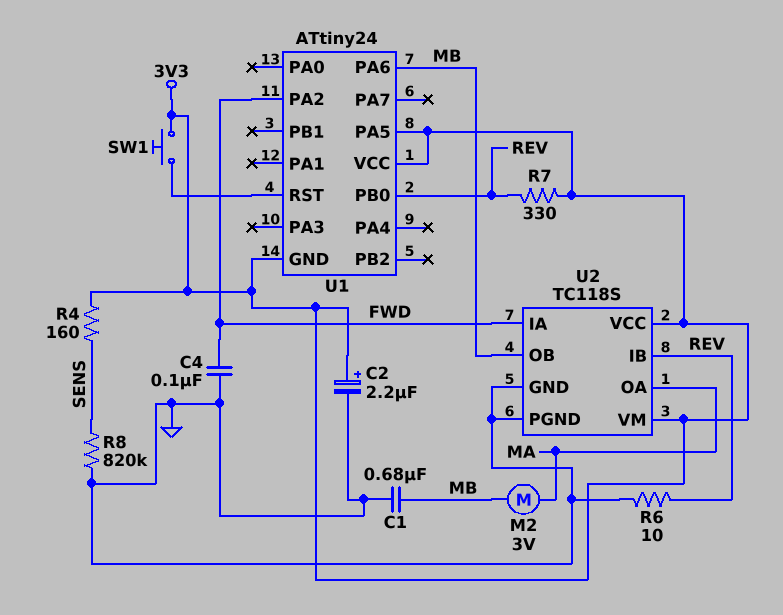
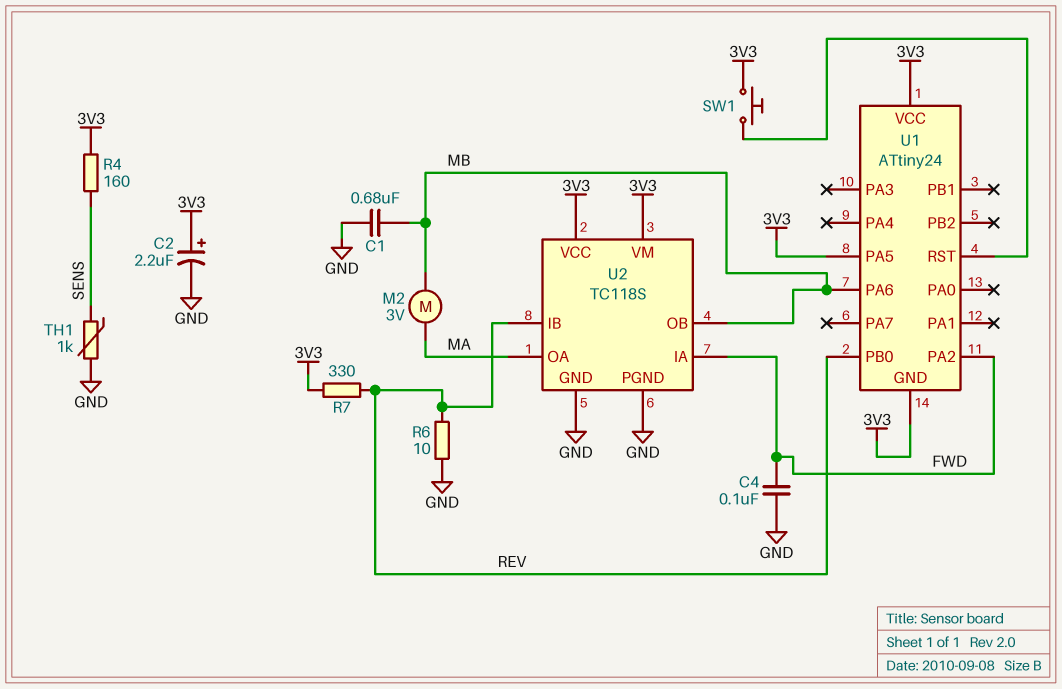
R8: 820k (GND, SENS) -> none
TH1: none -> 1k (GND, SENS)

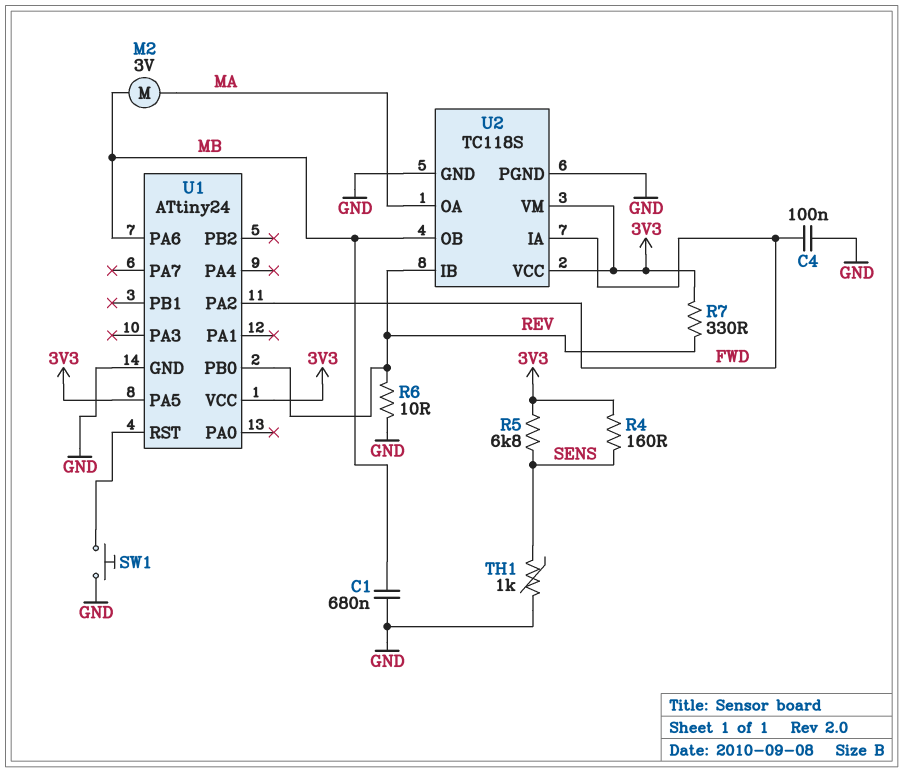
C2: 2.2uF (plus 3V3, minus GND) -> none
R5: none -> 6.8k (3V3, SENS)
SW1: button (3V3, U1/RST) -> button (GND, U1/RST)
U1 pin GND: 3V3 -> GND

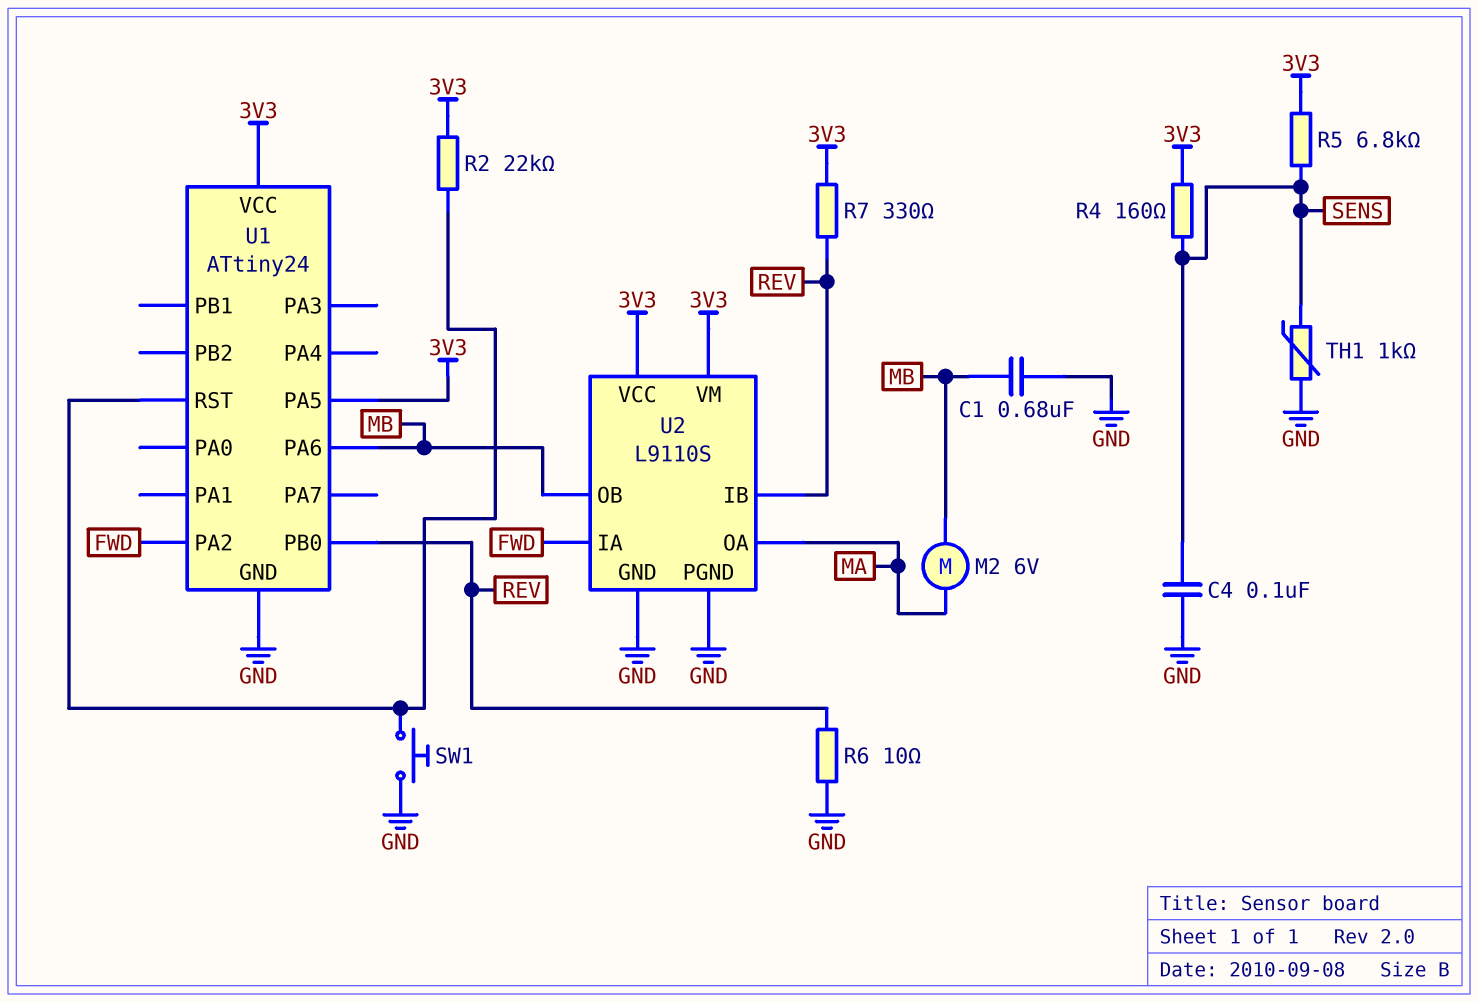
C4: 100nF (FWD, GND) -> 100nF (GND, SENS)
M2: motor 3V (MA, MB) -> motor 6V (MA, MB)
R2: none -> 22k (3V3, U1/RST)
U2: TC118S -> L9110S

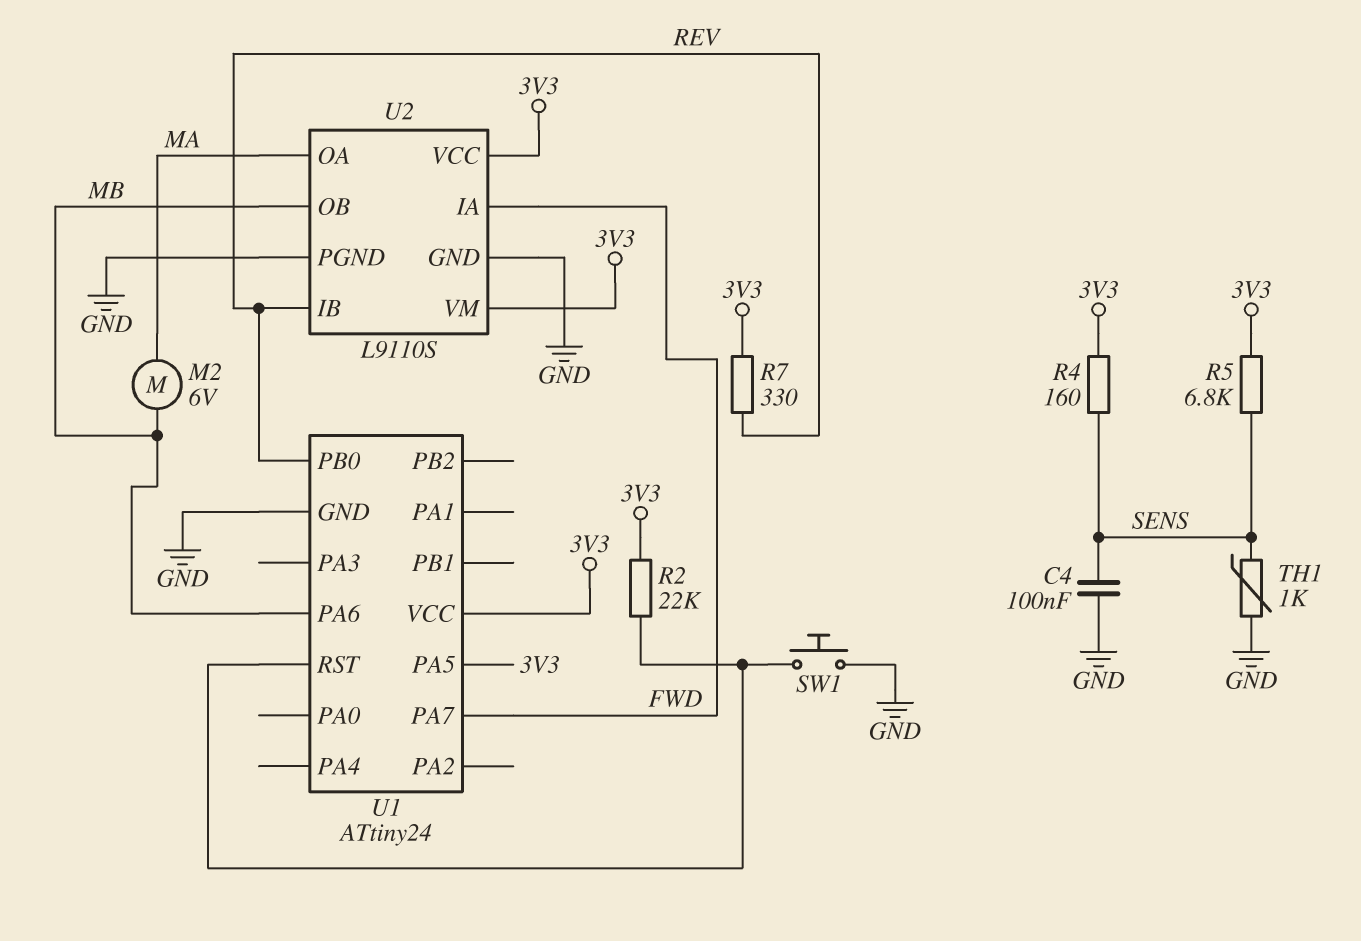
C1: 680nF (GND, MB) -> none
R6: 10 (GND, REV) -> none
U1 pin PA2: FWD -> none
U1 pin PA7: none -> FWD

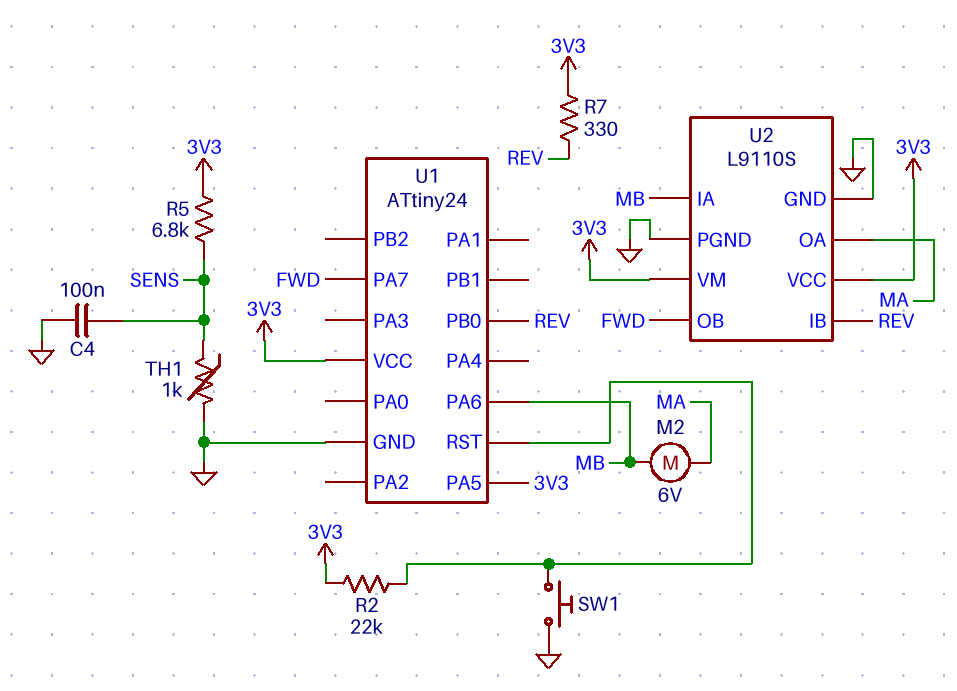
R4: 160 (3V3, SENS) -> none
U2 pin IA: FWD -> MB
U2 pin OB: MB -> FWD

